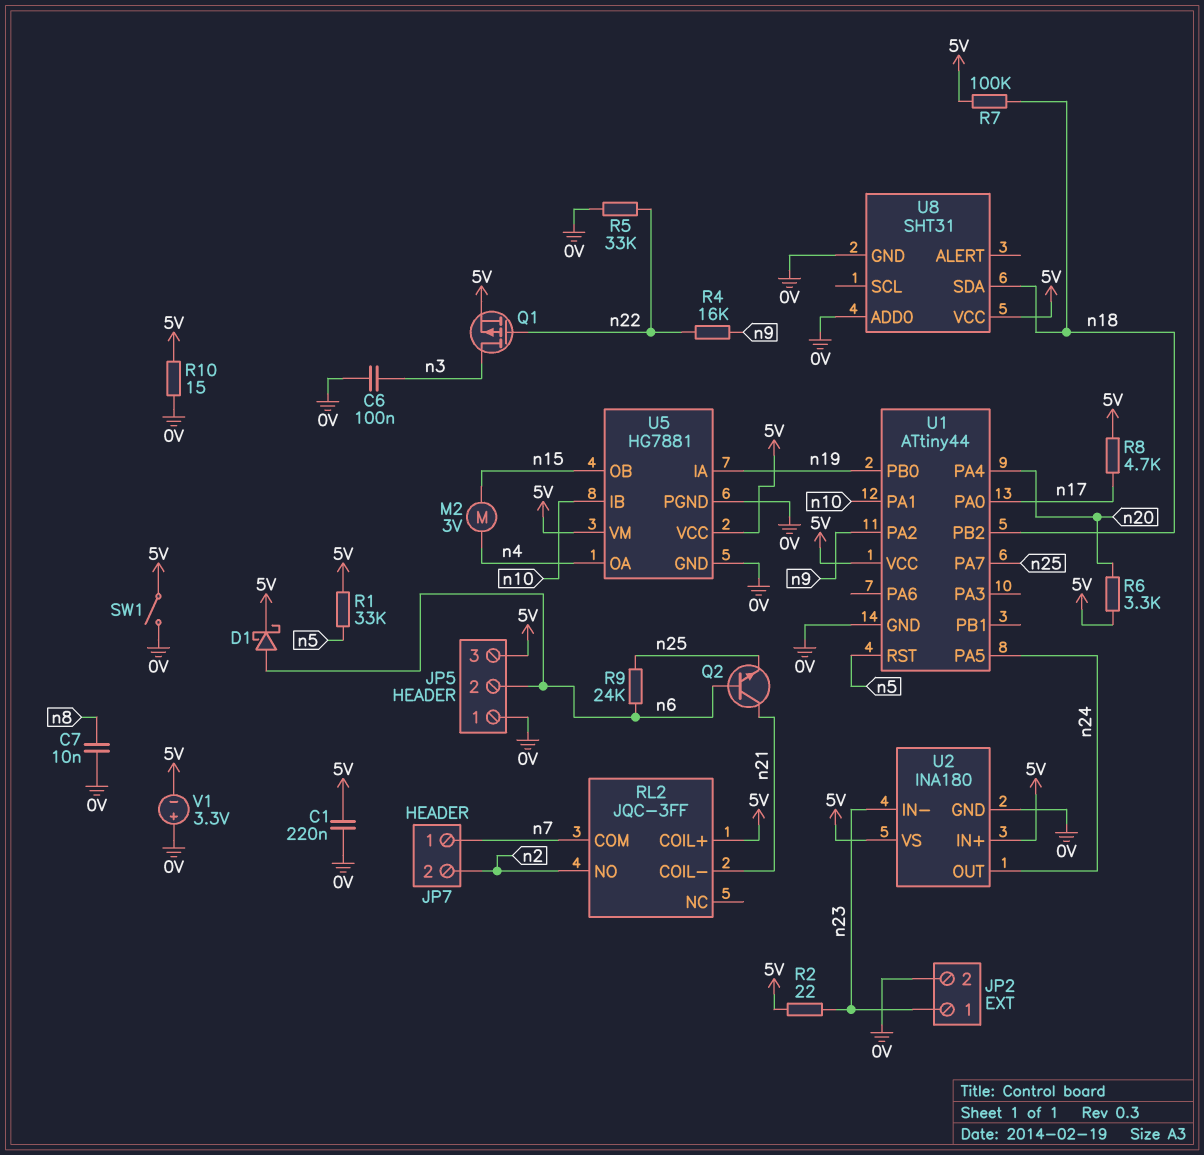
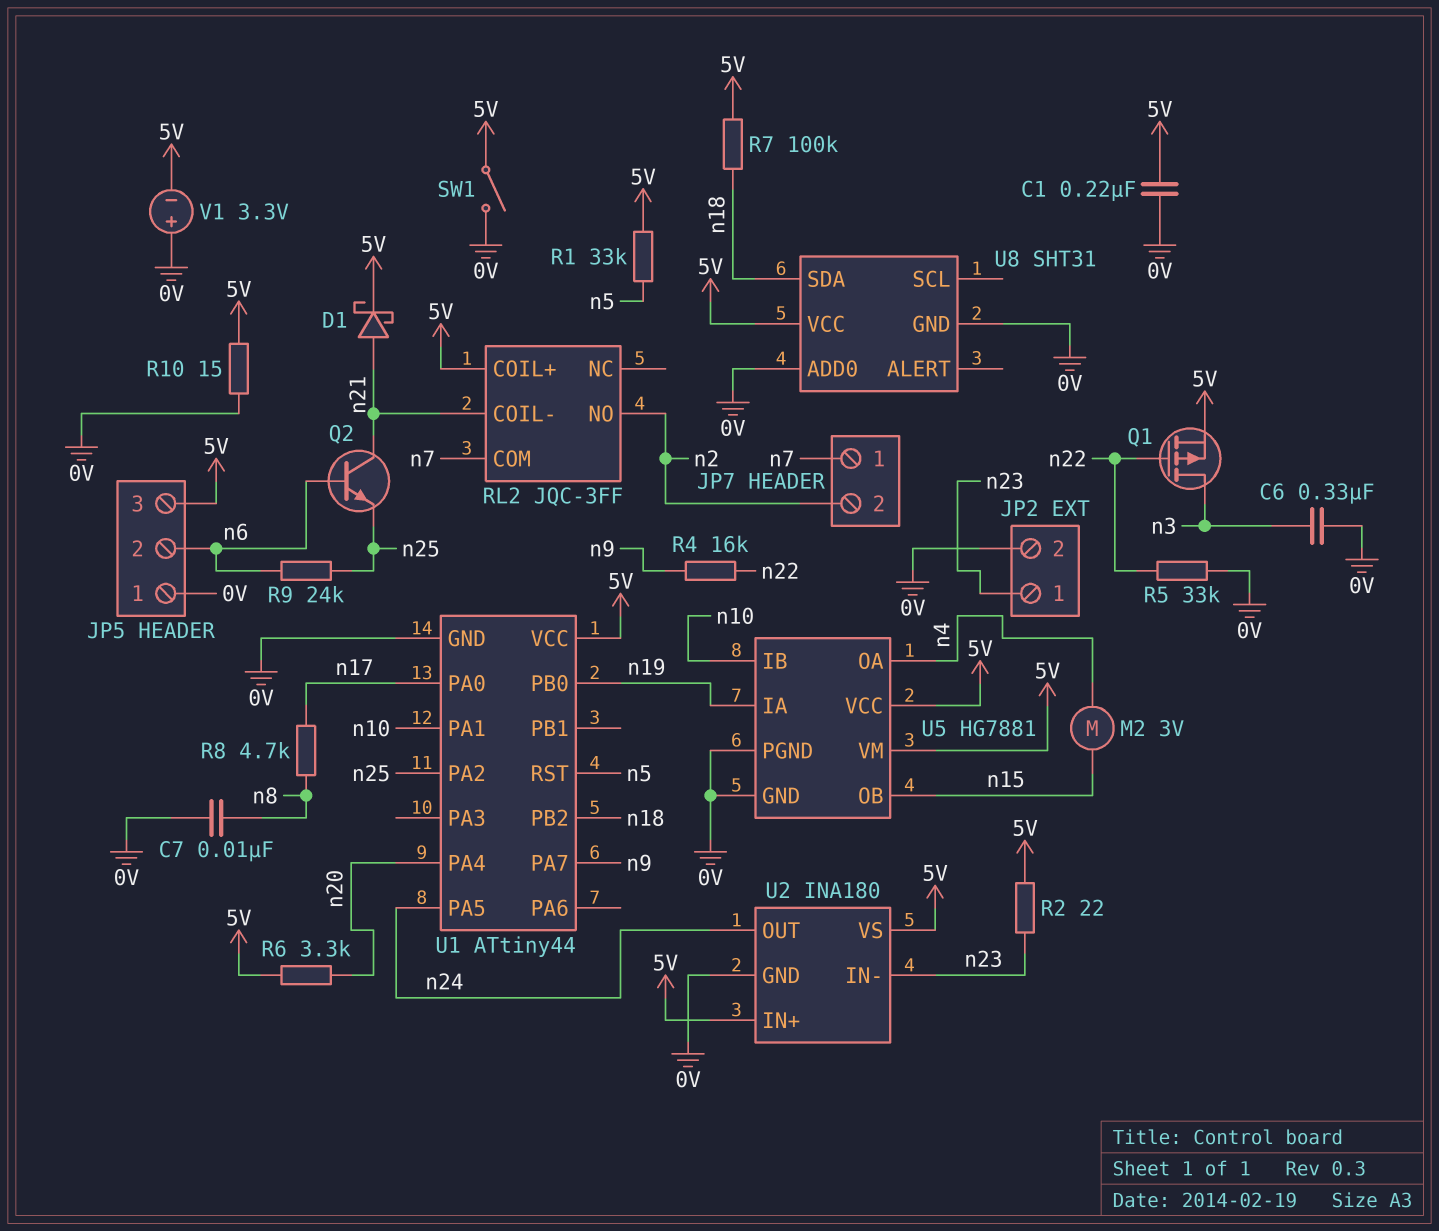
C6: 100nF (0V, n3) -> 330nF (0V, n3)
D1: schottky (A n6, K 5V) -> schottky (A n21, K 5V)
R8: 4.7k (5V, n17) -> 4.7k (n8, n17)
U1 pin PA2: n9 -> n25
U1 pin PA7: n25 -> n9

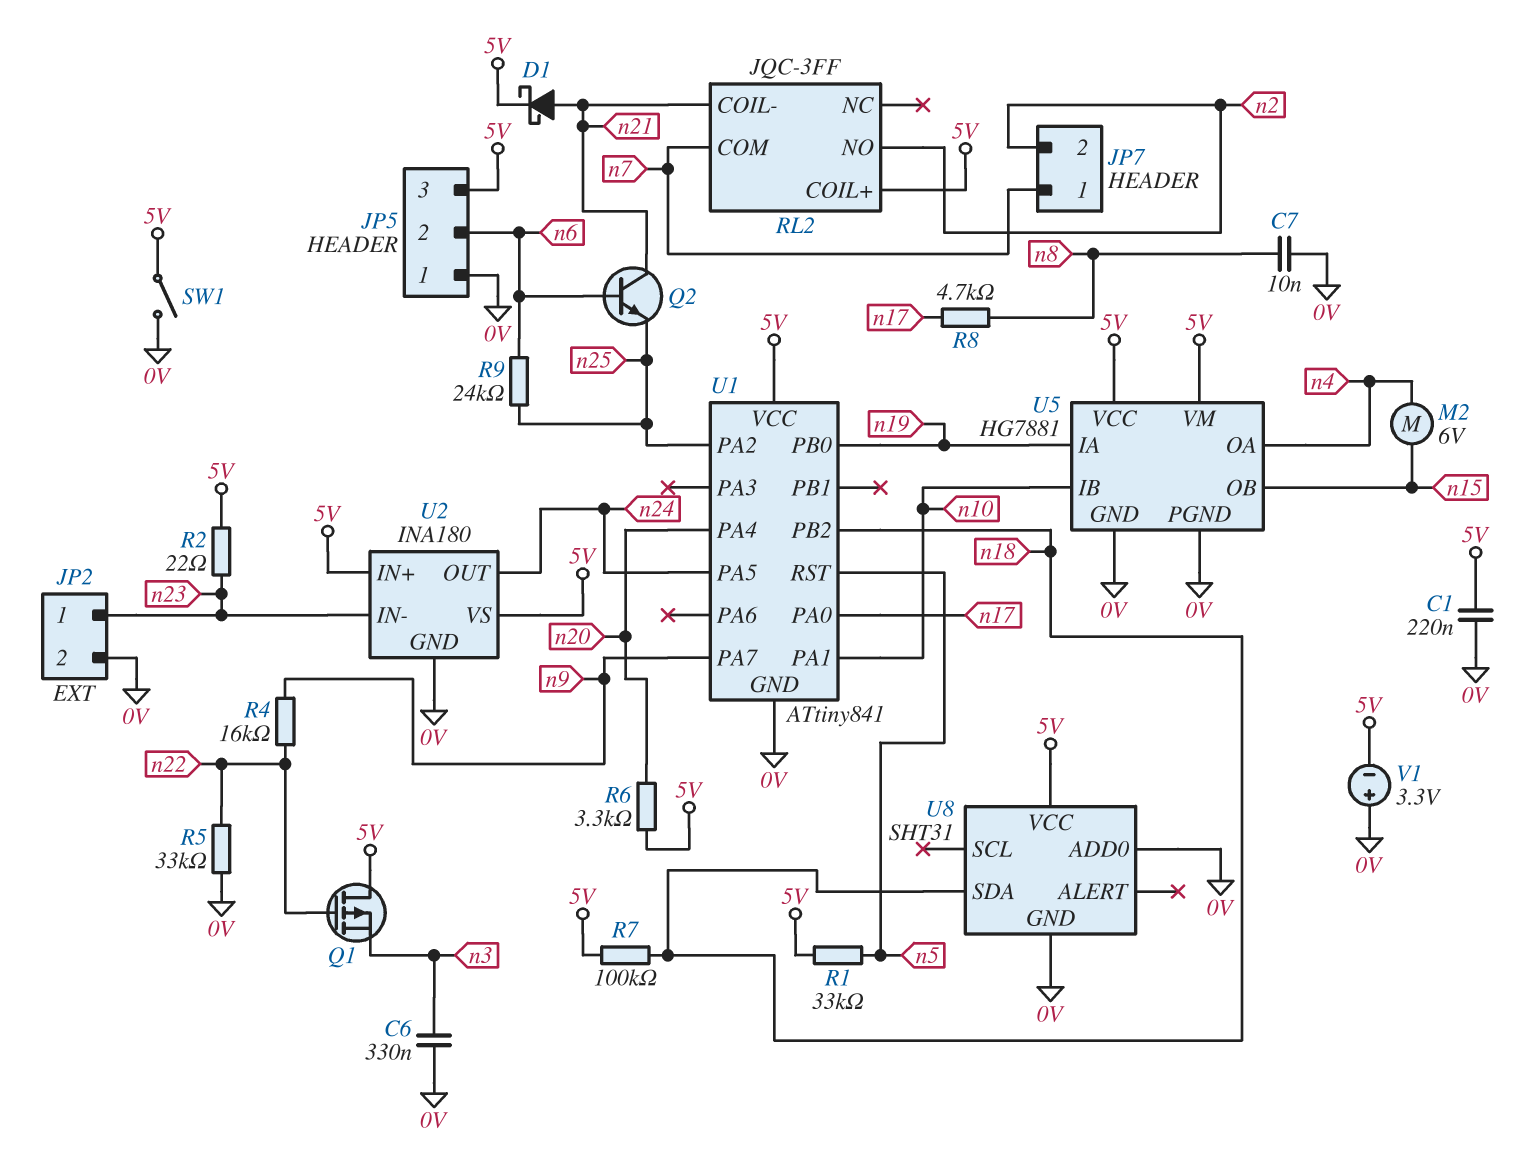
M2: motor 3V (n4, n15) -> motor 6V (n4, n15)
Q1: PMOS (G n22, D n3, S 5V) -> PMOS (G n22, D 5V, S n3)
R10: 15 (0V, 5V) -> none
U1: ATtiny44 -> ATtiny841

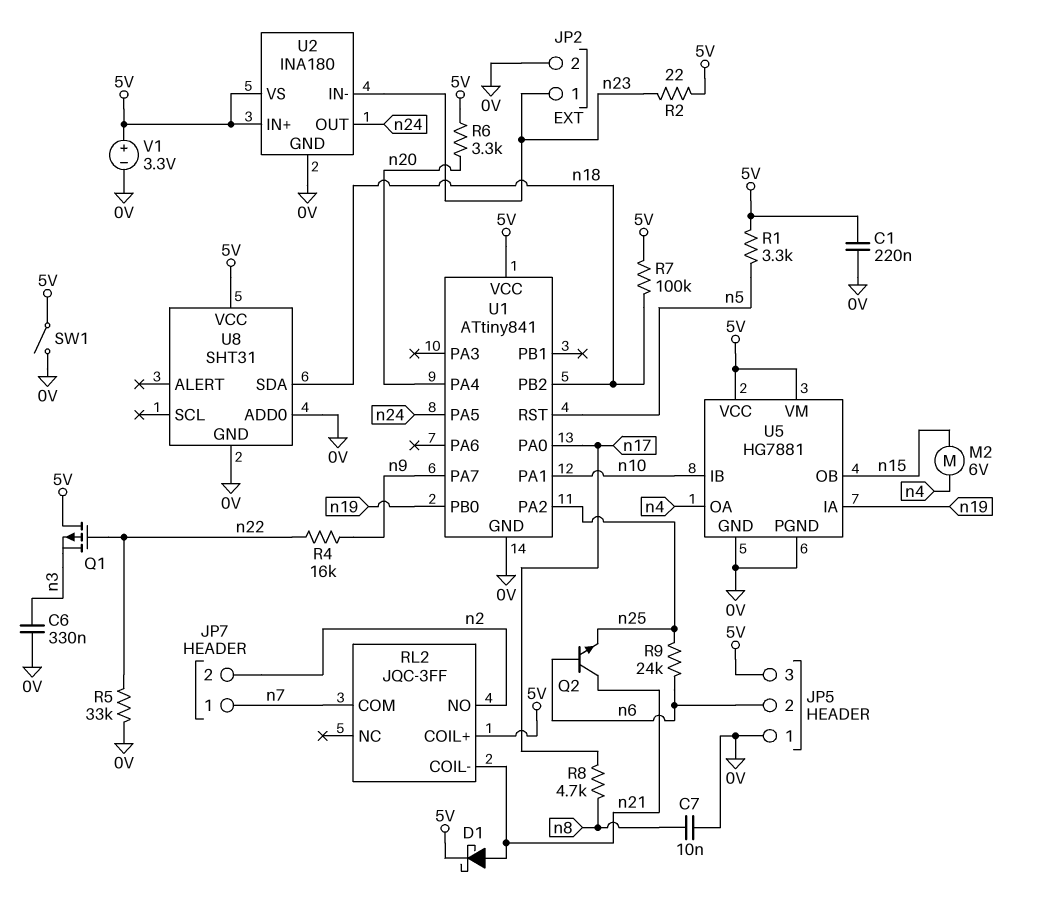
R1: 33k (5V, n5) -> 3.3k (5V, n5)
V1: 3.3V (plus 0V, minus 5V) -> 3.3V (plus 5V, minus 0V)

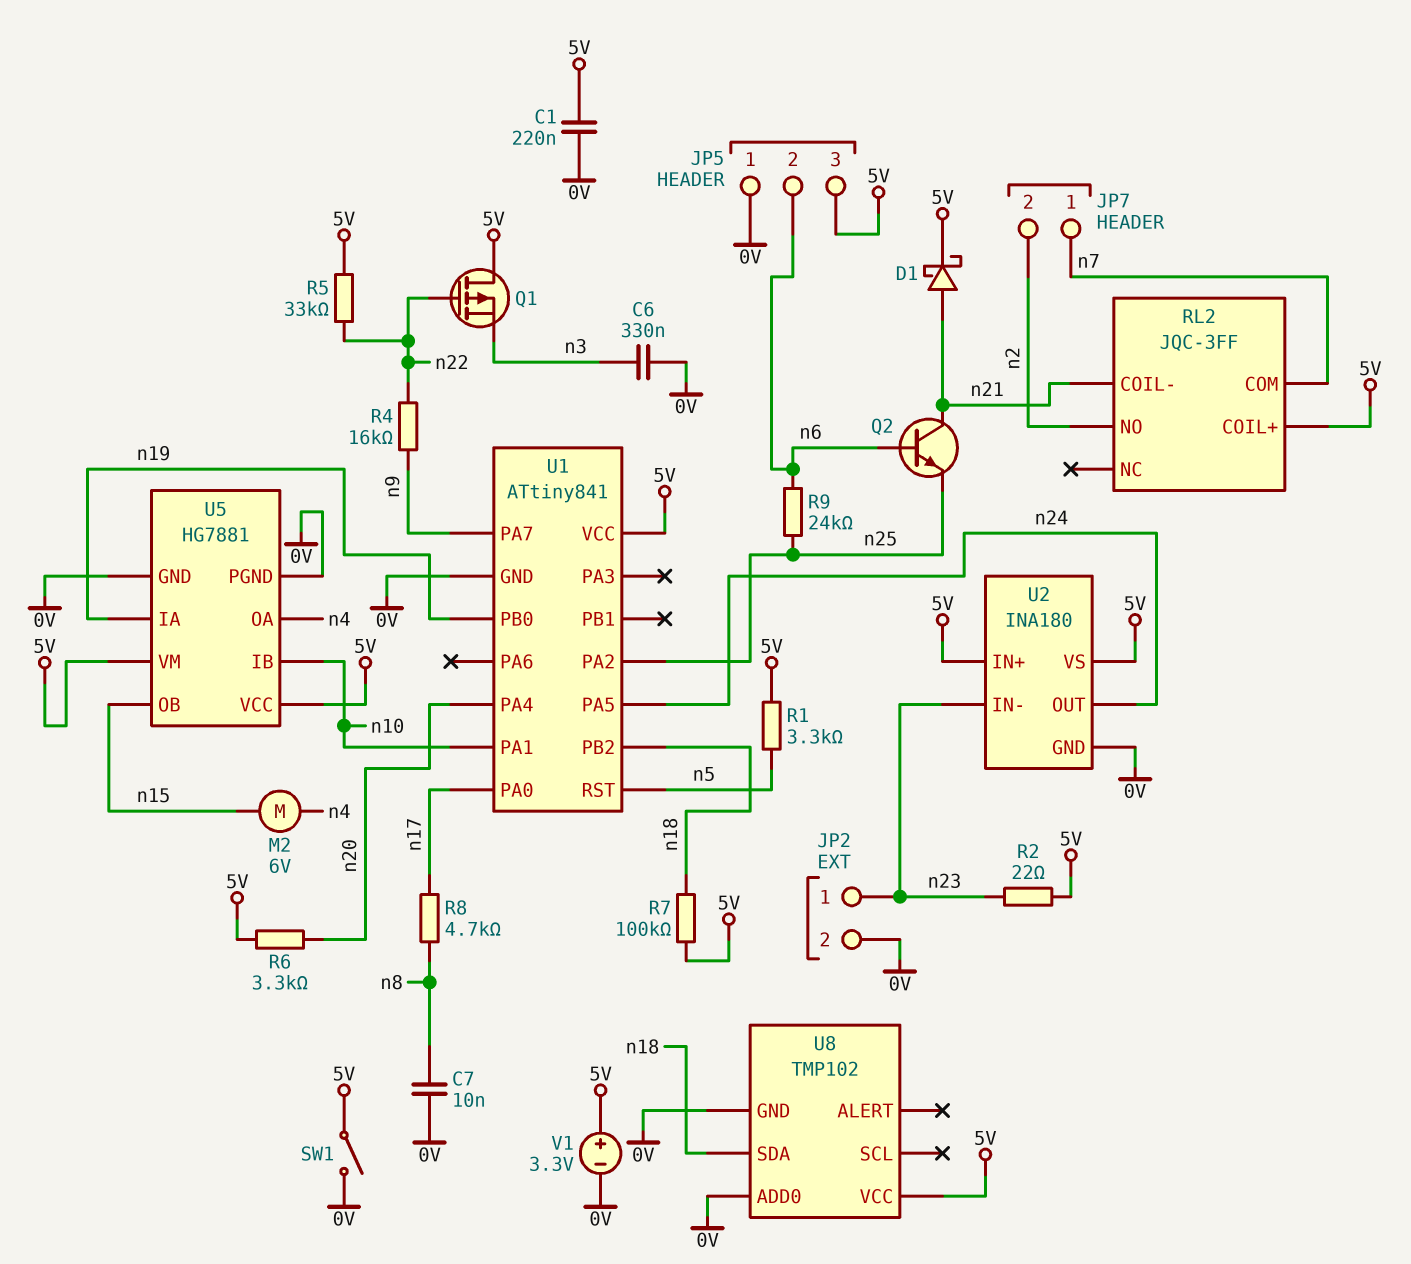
R5: 33k (0V, n22) -> 33k (5V, n22)
U8: SHT31 -> TMP102

